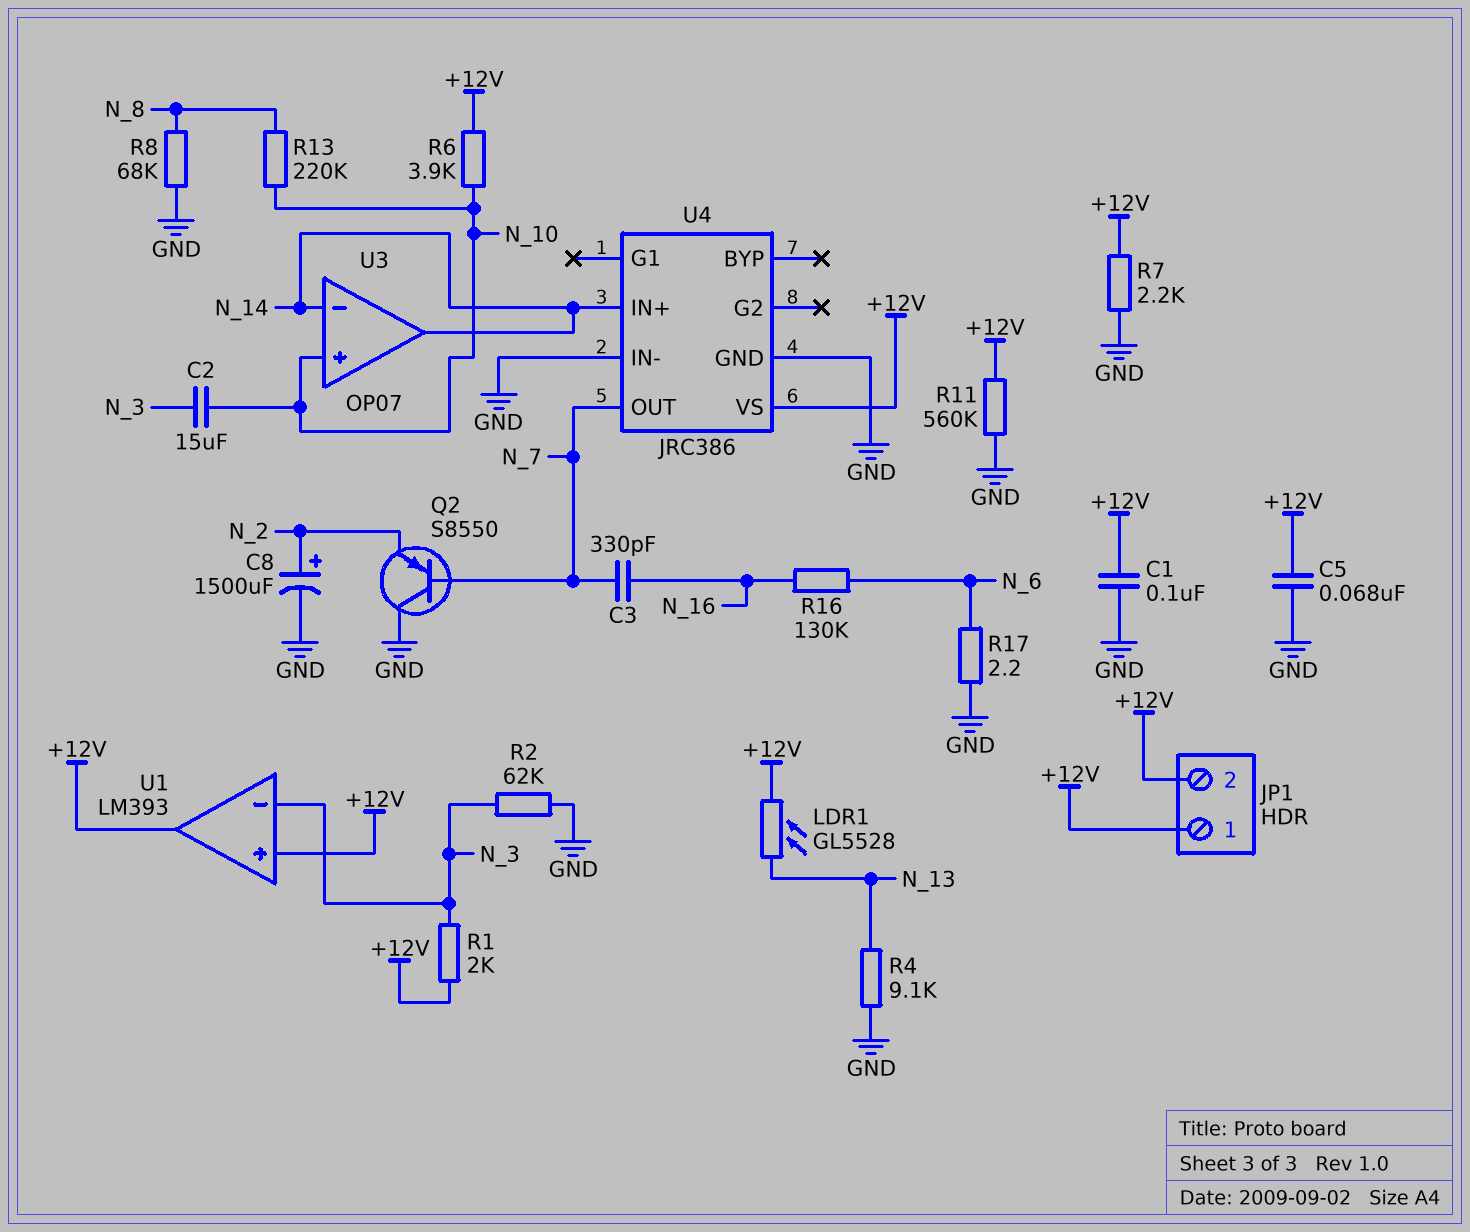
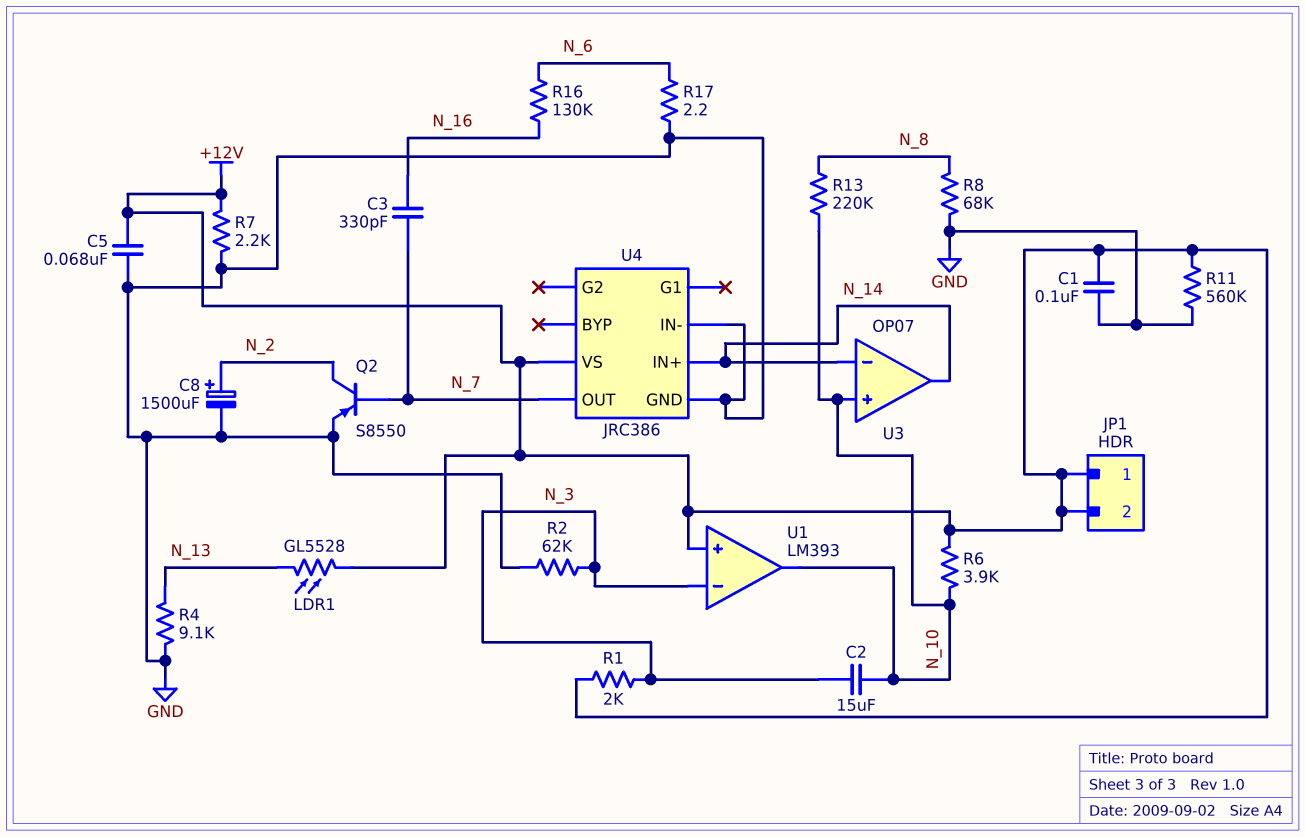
Q2: PNP S8550 (B N_7, C GND, E N_2) -> PNP S8550 (B N_7, C N_2, E GND)
U1 pin out: +12V -> N_10

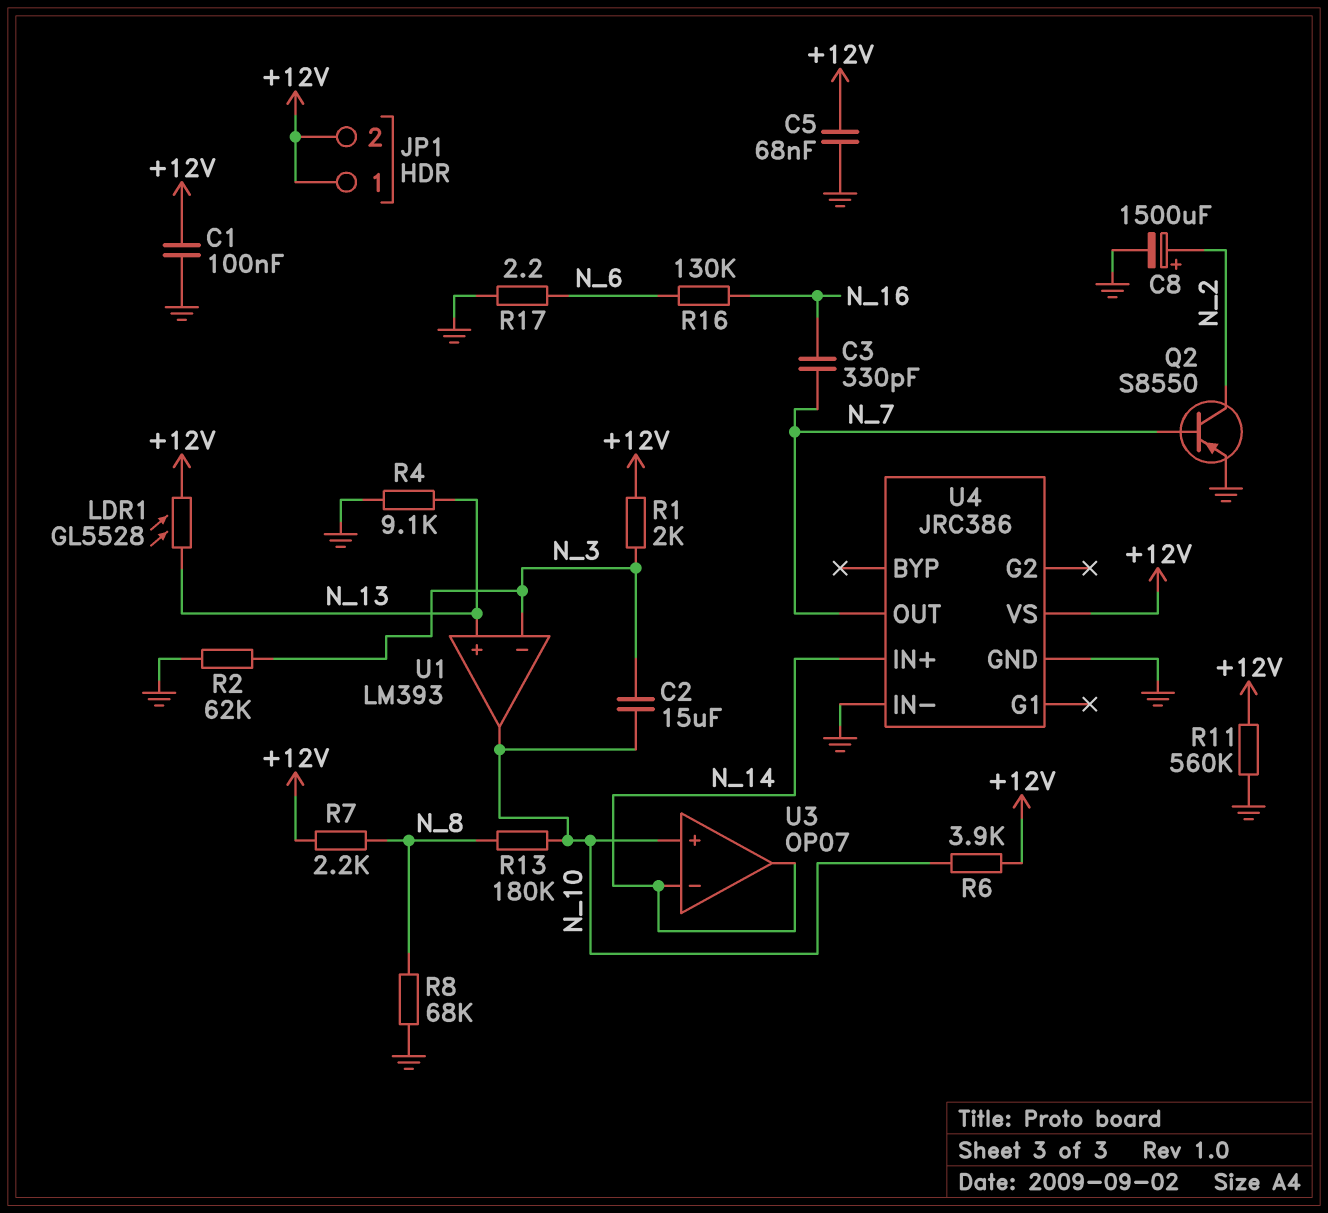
R7: 2.2k (+12V, GND) -> 2.2k (+12V, N_8)
R13: 220k (N_8, N_10) -> 180k (N_8, N_10)
U1 pin in+: +12V -> N_13

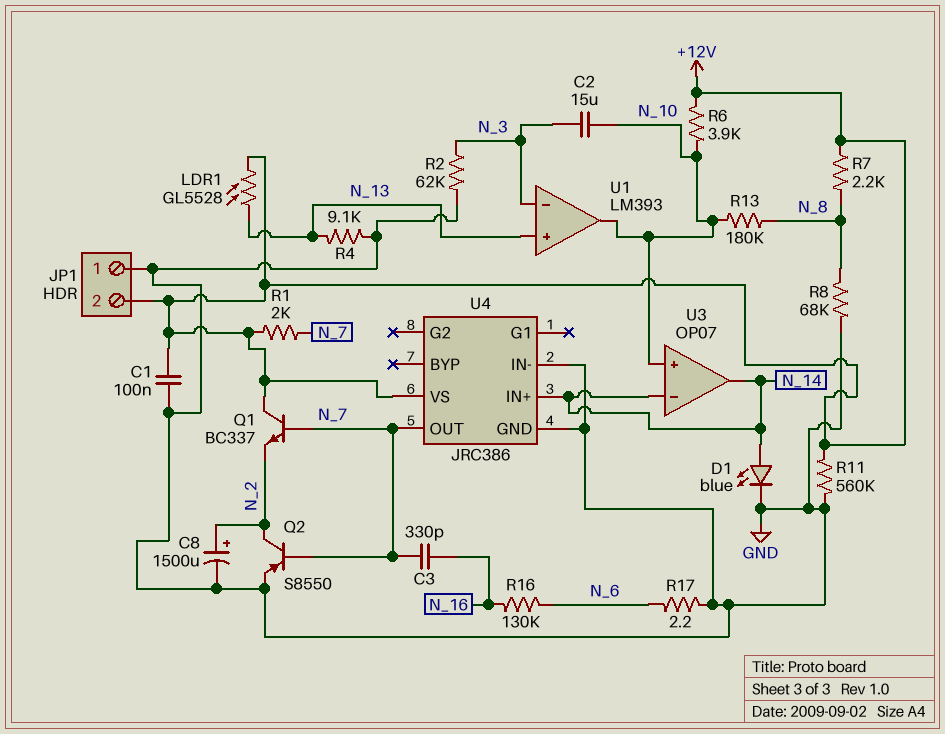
C5: 68nF (+12V, GND) -> none
D1: none -> LED blue (A N_14, K GND)
JP1 pin 1: +12V -> GND
Q1: none -> NPN BC337 (B N_7, C +12V, E N_2)
R1: 2k (+12V, N_3) -> 2k (+12V, N_7)

